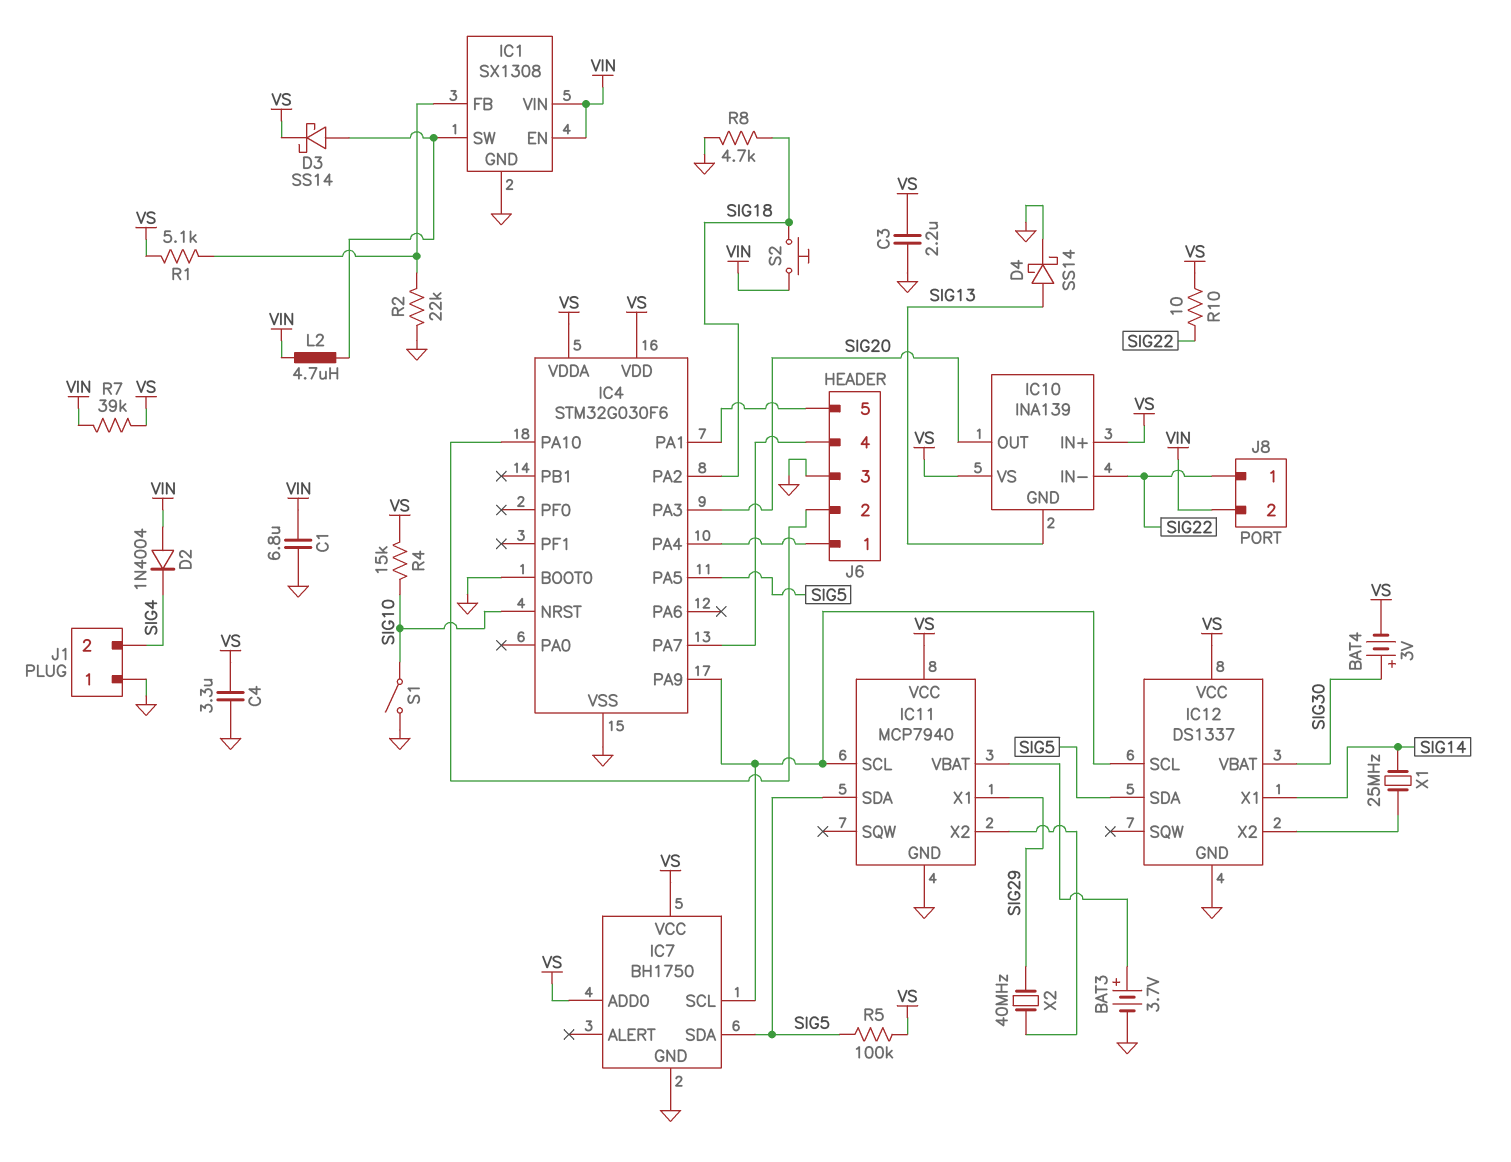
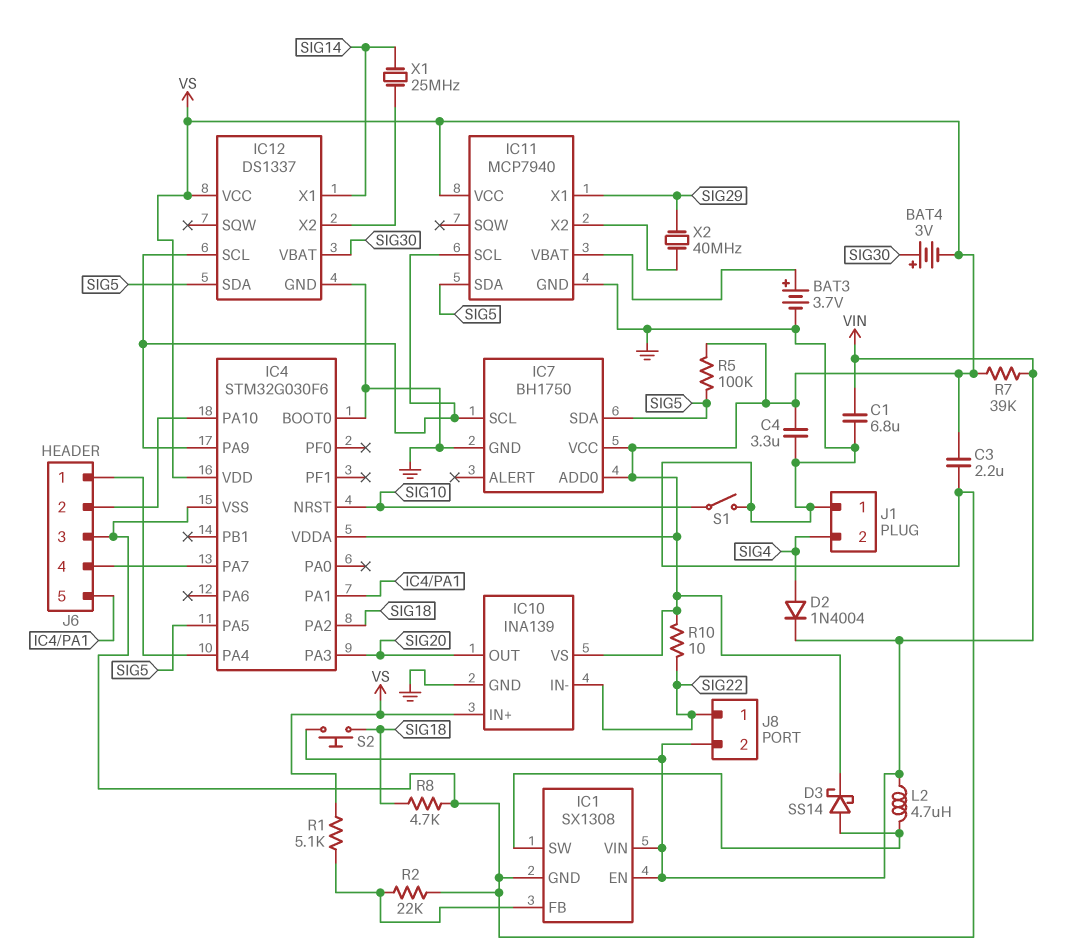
D2: diode 1N4004 (A VIN, K SIG4) -> diode 1N4004 (A SIG4, K VIN)
D4: schottky SS14 (A SIG13, K GND) -> none
IC10 pin GND: SIG13 -> GND
R4: 15k (SIG10, VS) -> none

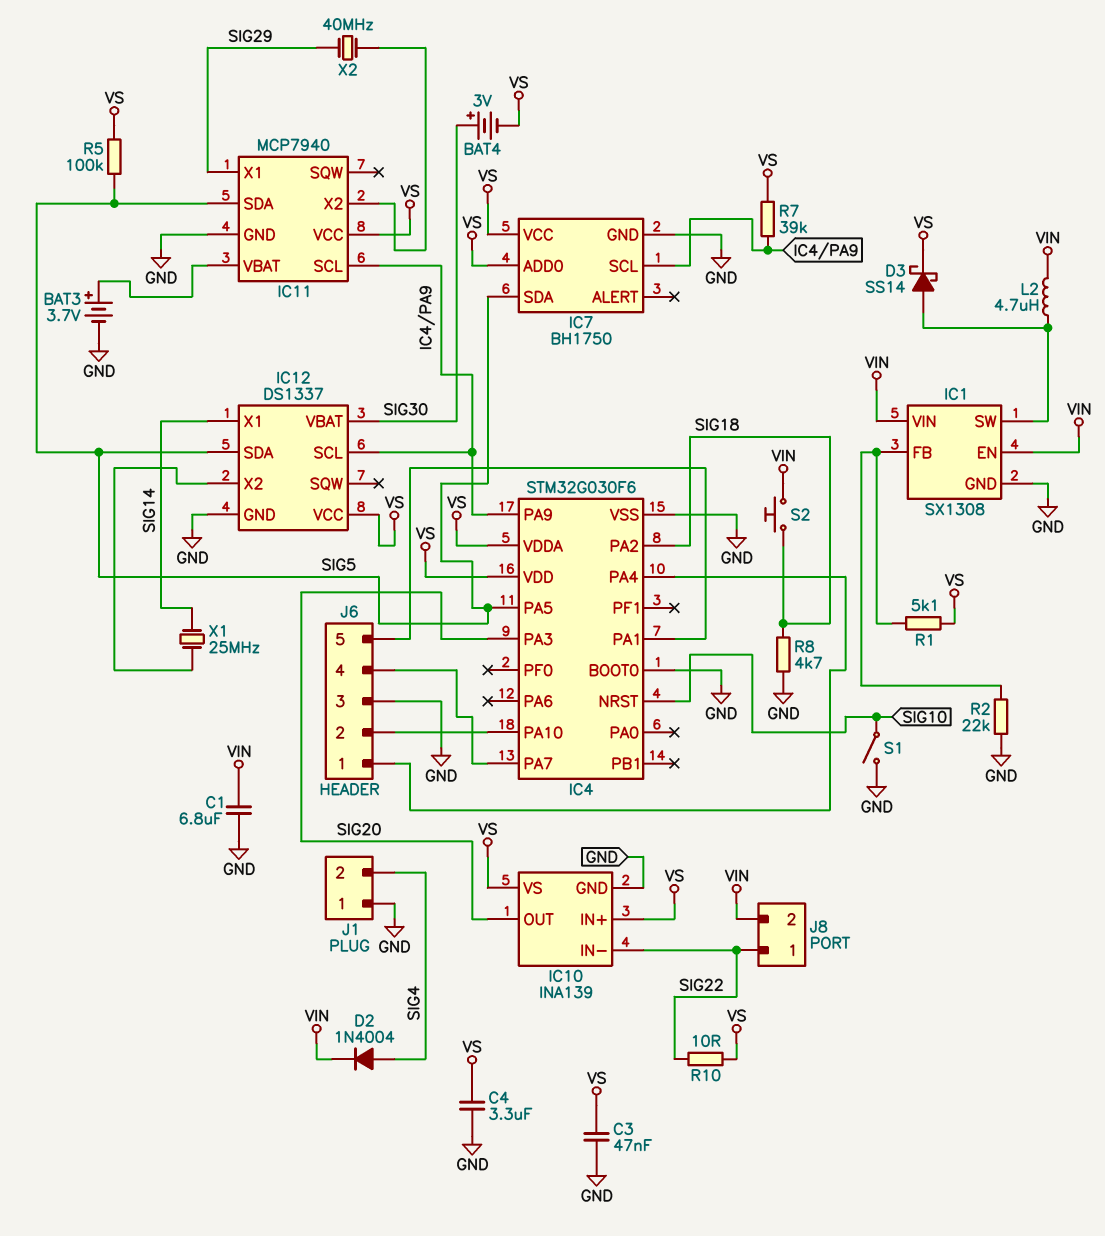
C3: 2.2uF (GND, VS) -> 47nF (GND, VS)
R7: 39k (VIN, VS) -> 39k (IC4/PA9, VS)

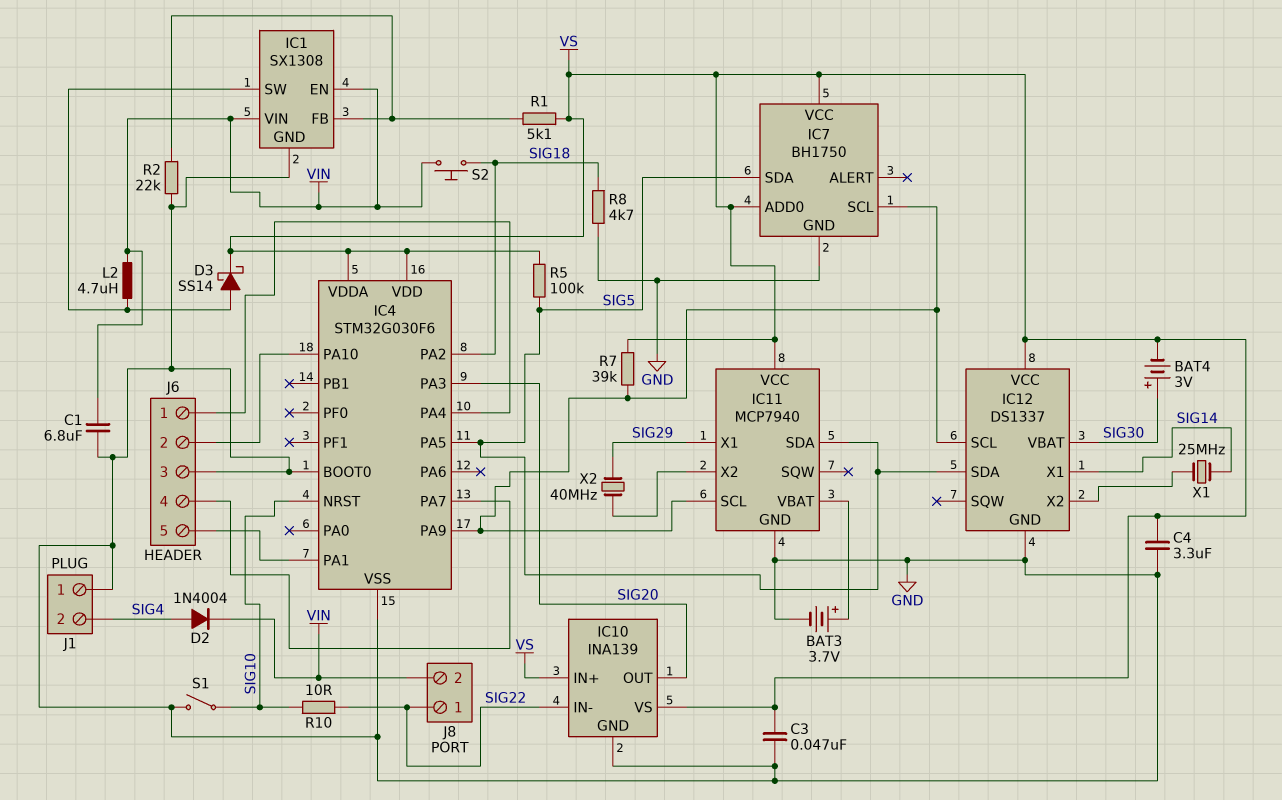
R10: 10 (SIG22, VS) -> 10 (SIG10, SIG22)

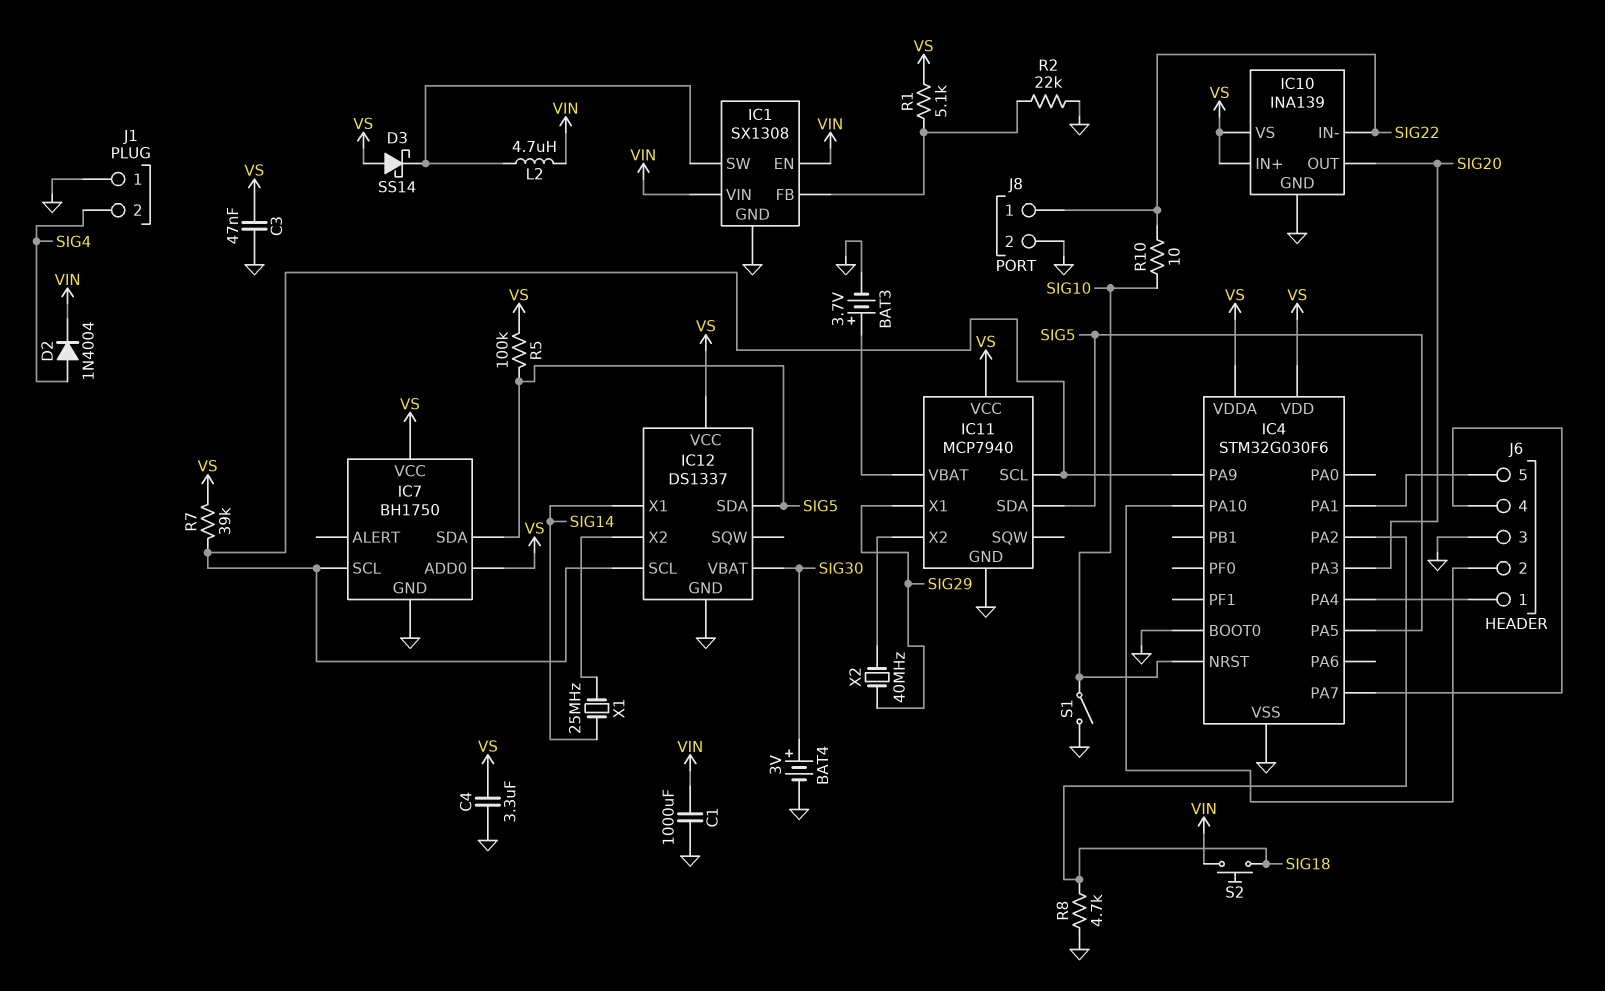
BAT4: 3V (plus SIG30, minus VS) -> 3V (plus SIG30, minus GND)
C1: 6.8uF (GND, VIN) -> 1000uF (GND, VIN)
D3: schottky SS14 (A IC1/SW, K VS) -> schottky SS14 (A VS, K IC1/SW)
J8 pin 2: VIN -> GND

